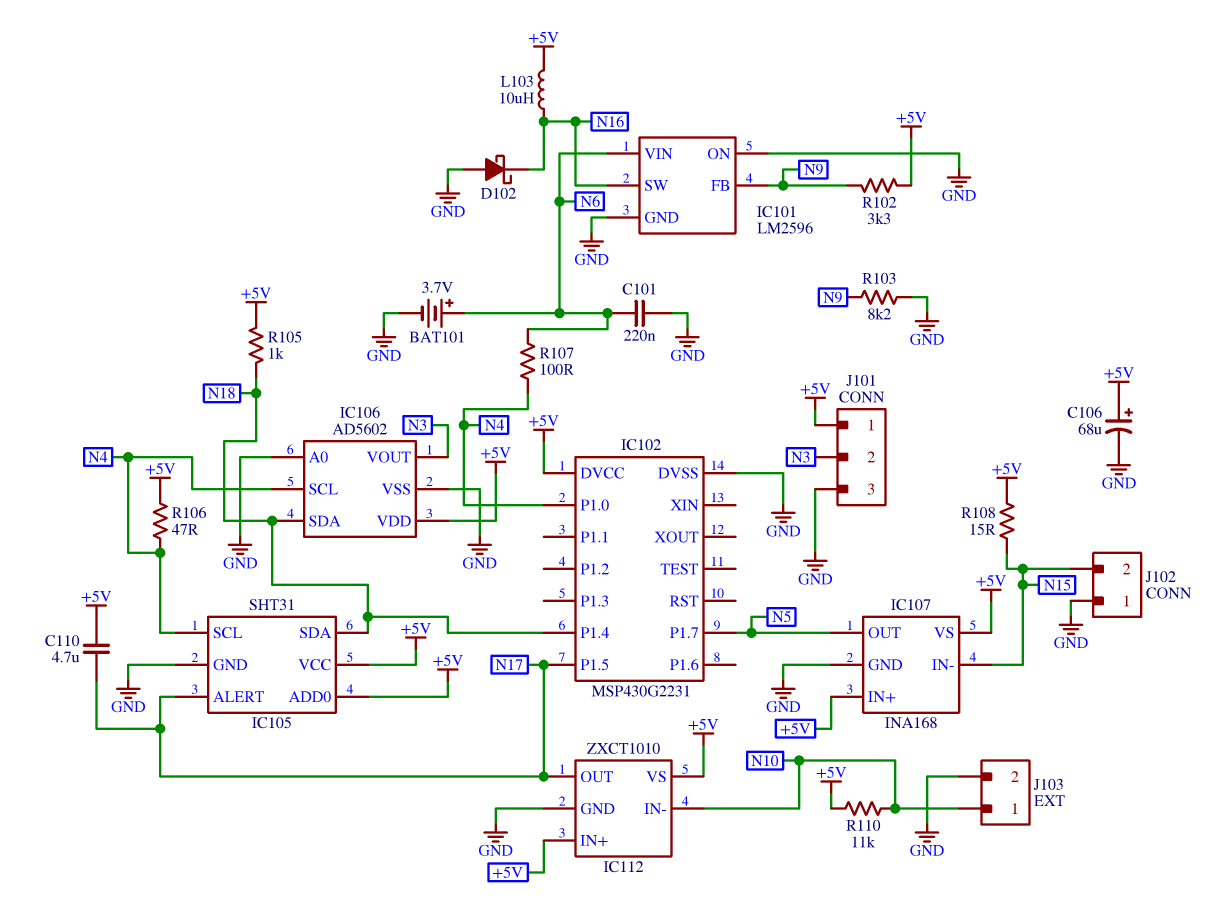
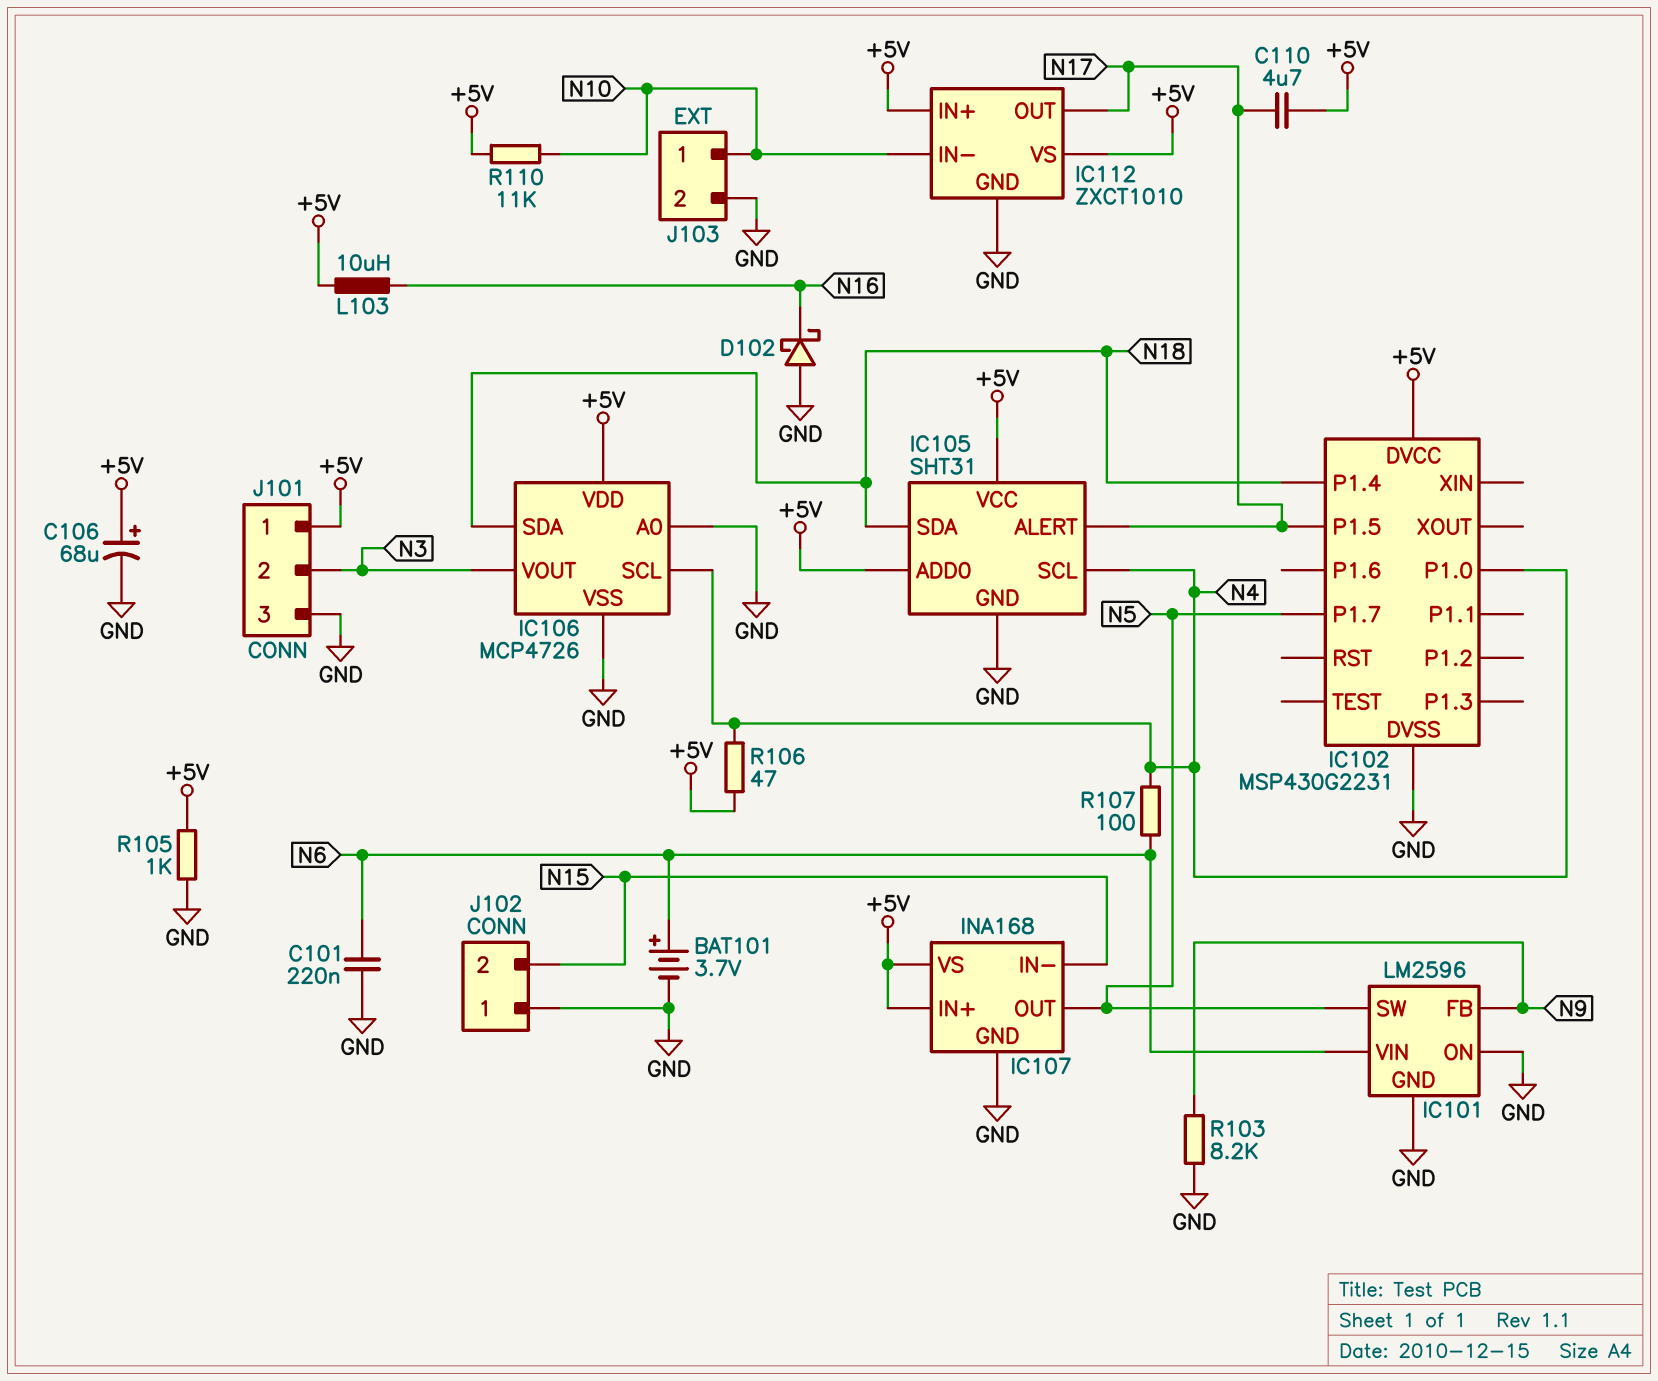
IC101 pin SW: N16 -> N5
IC106: AD5602 -> MCP4726
R102: 3.3k (+5V, N9) -> none
R105: 1k (+5V, N18) -> 1k (+5V, GND)
R108: 15 (+5V, N15) -> none

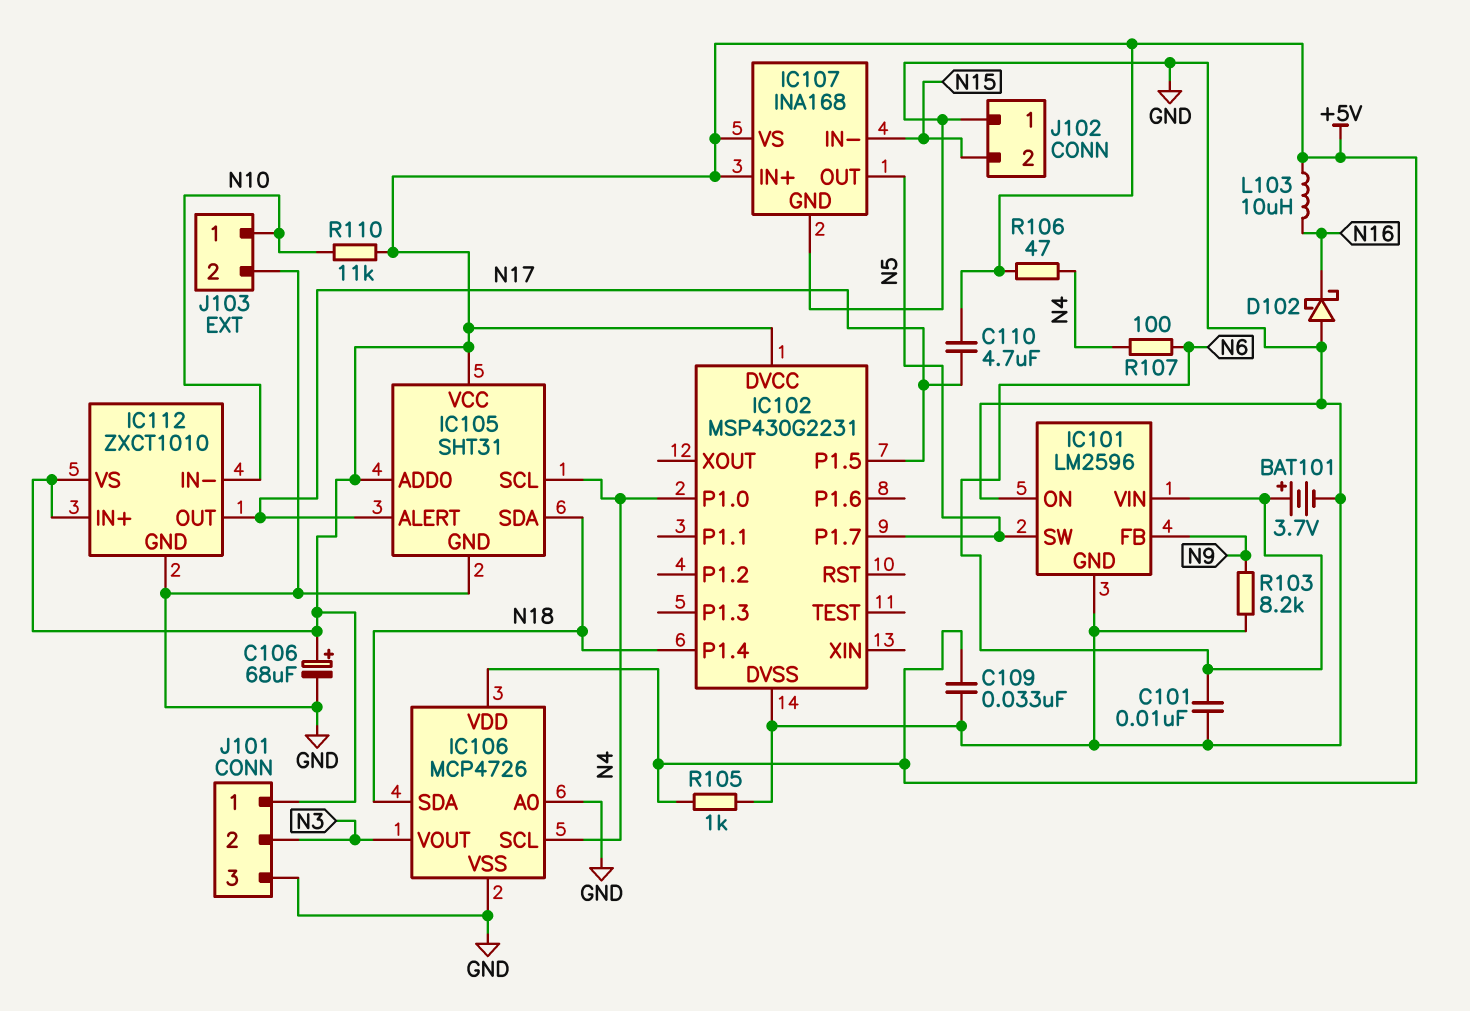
C101: 220nF (GND, N6) -> 10nF (GND, N6)
C109: none -> 33nF (+5V, GND)

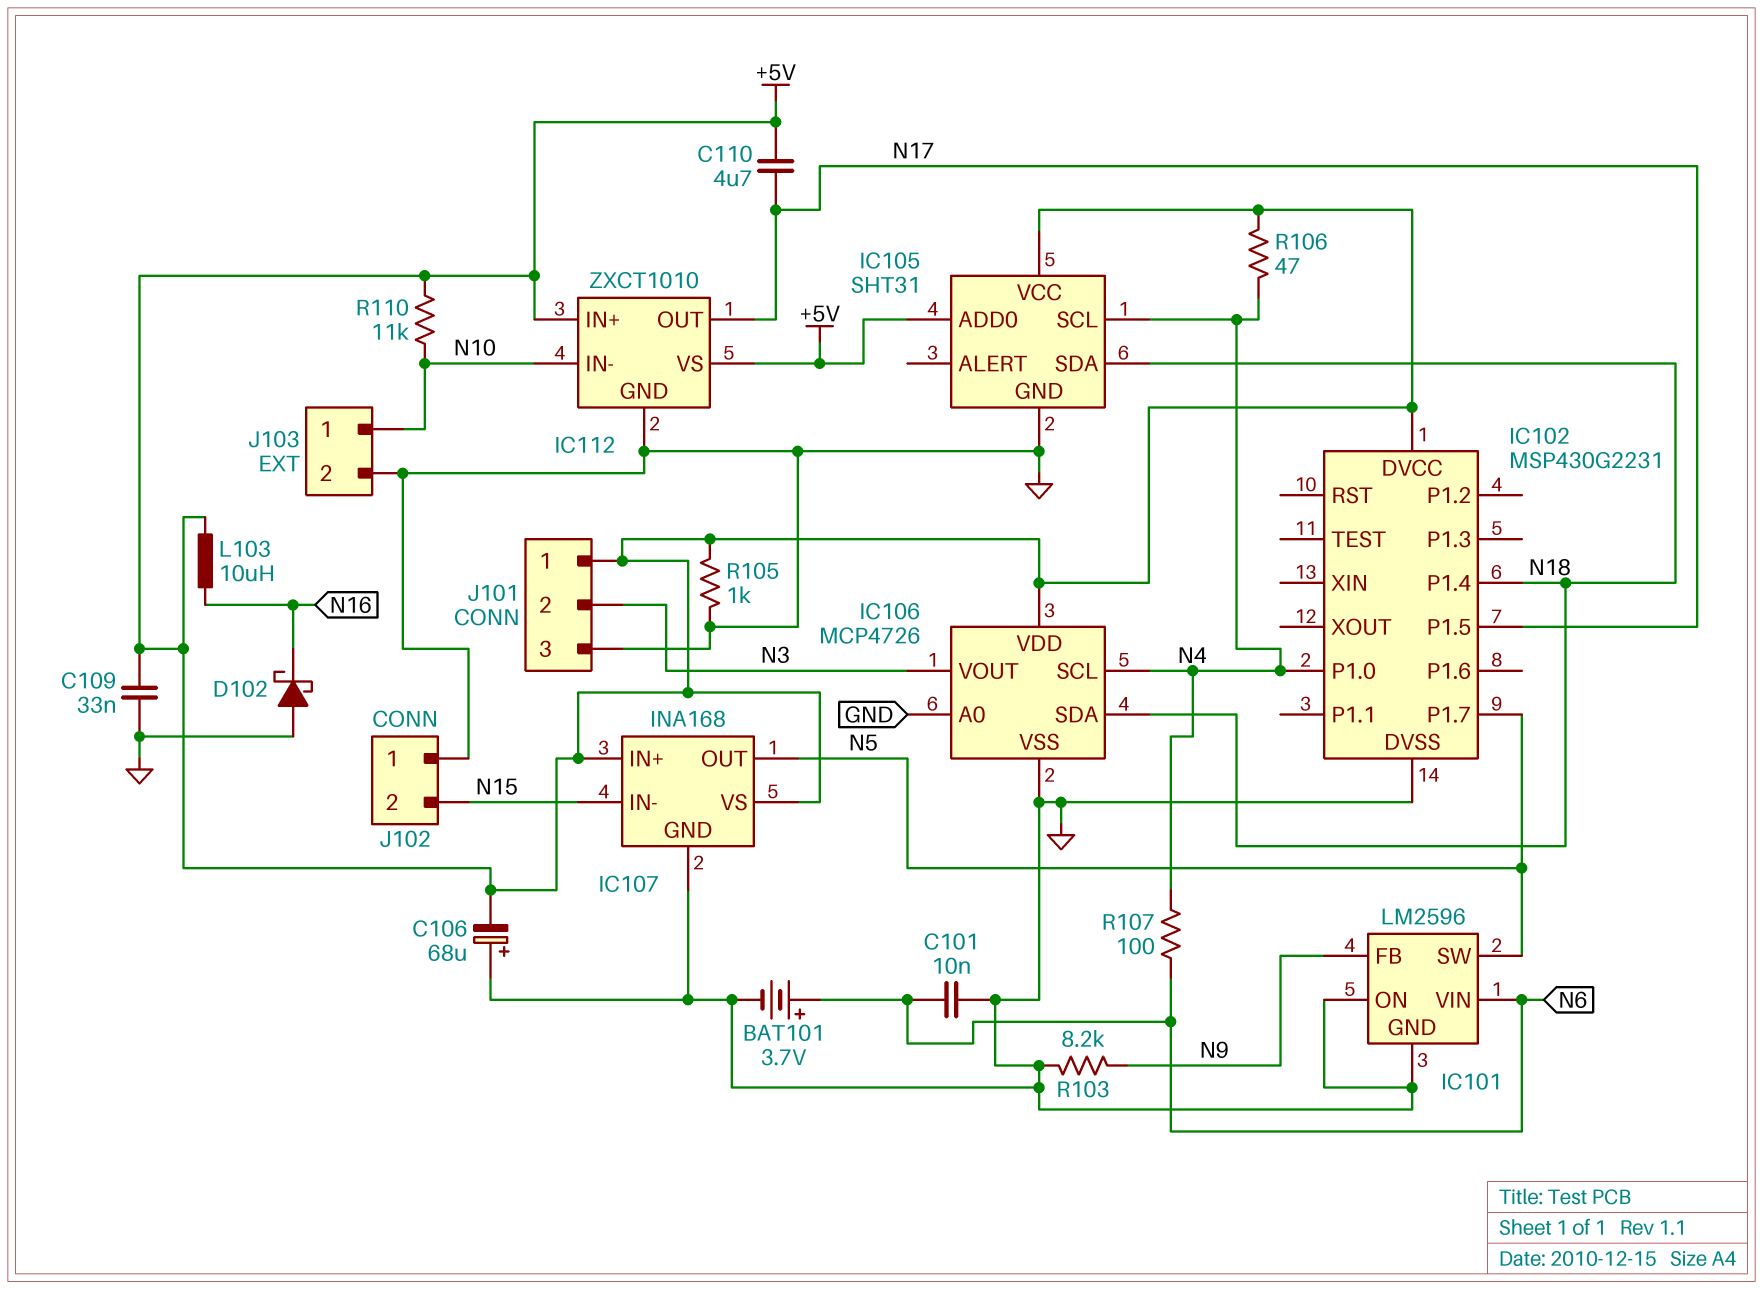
C106: 68uF (plus +5V, minus GND) -> 68uF (plus GND, minus +5V)
IC105 pin ALERT: N17 -> none

